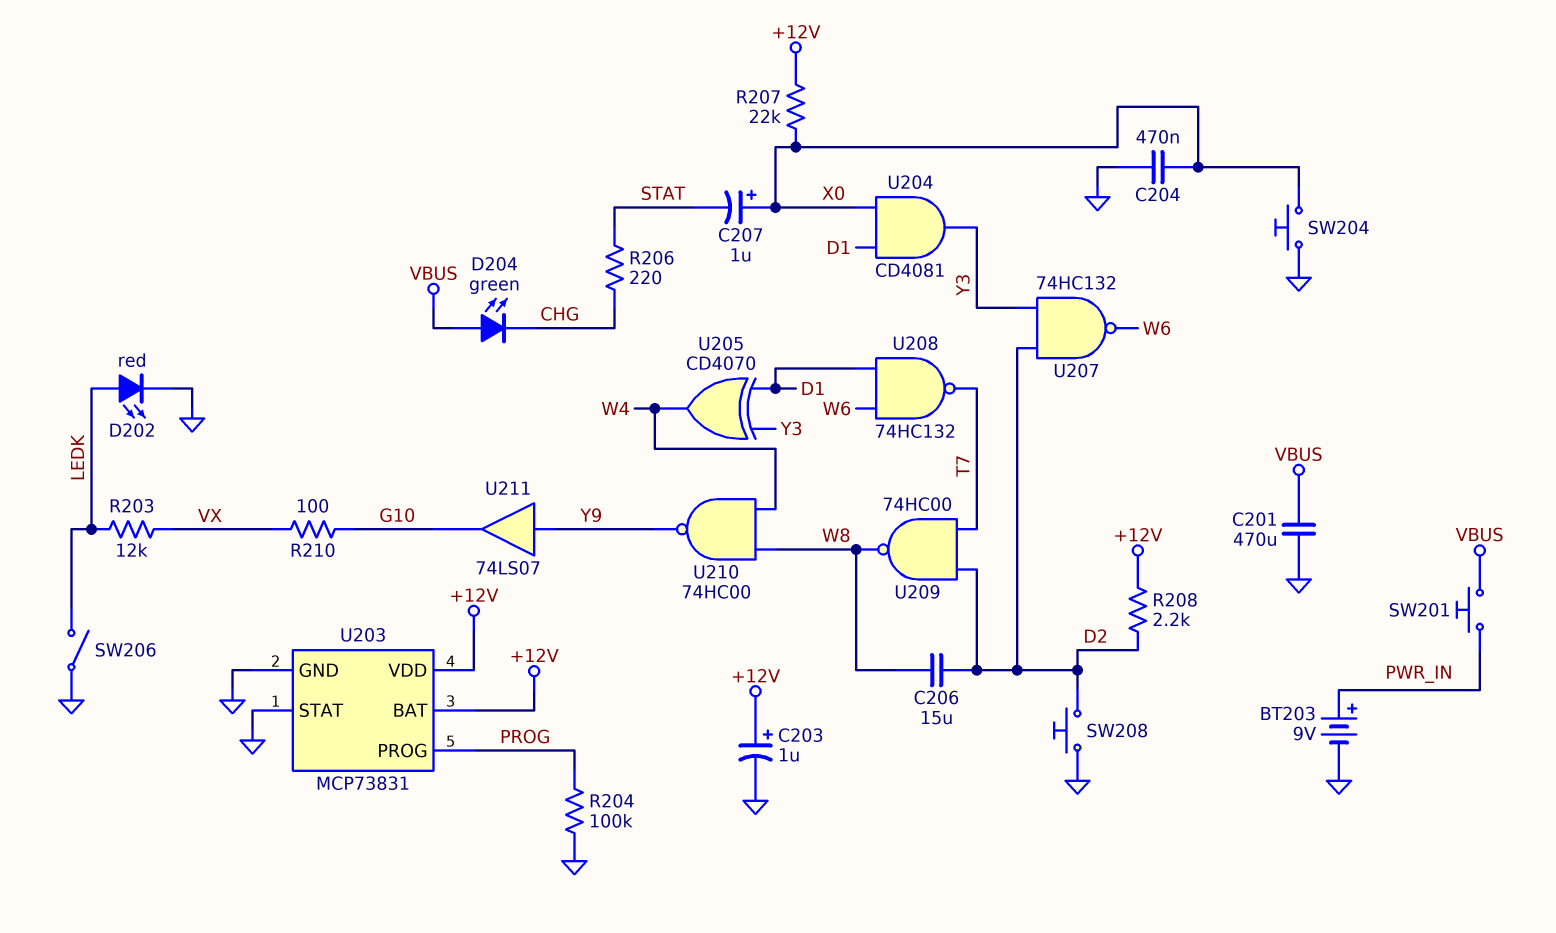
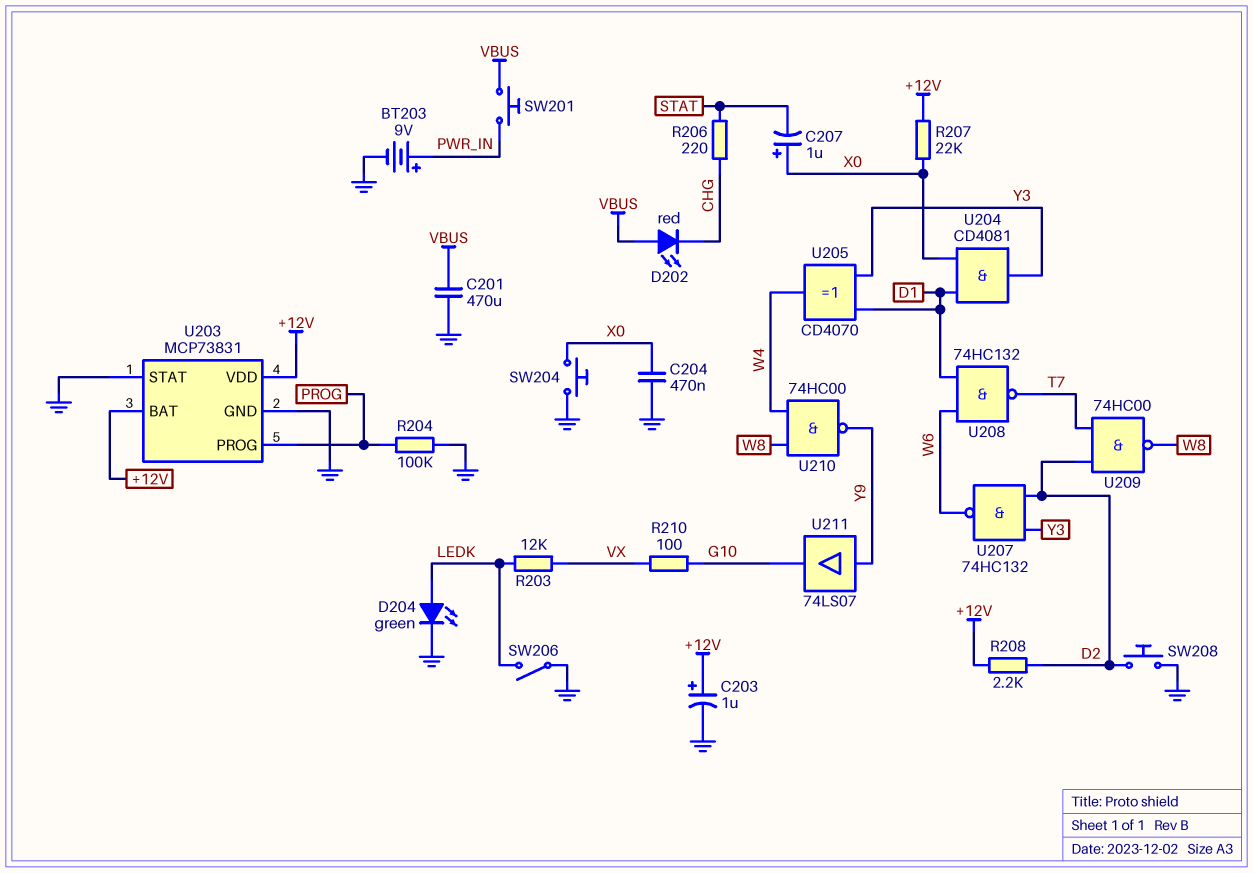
C206: 15uF (D2, W8) -> none
D202: LED red (A LEDK, K GND) -> LED red (A VBUS, K CHG)
D204: LED green (A VBUS, K CHG) -> LED green (A LEDK, K GND)

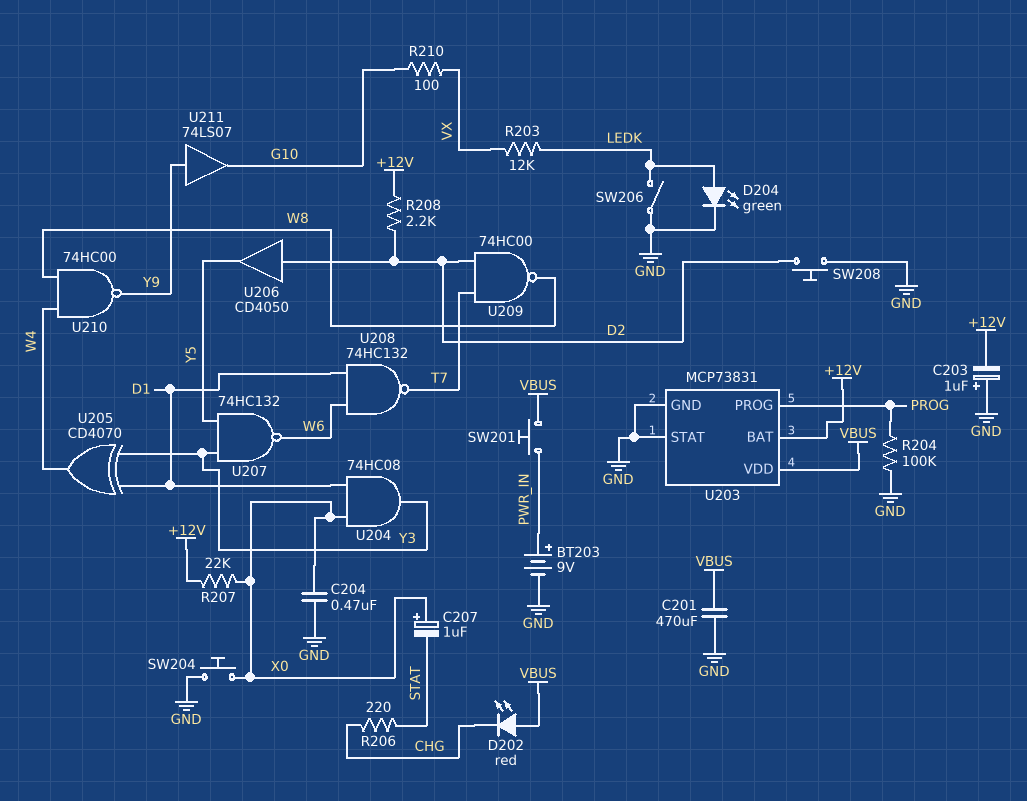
C203: 1uF (plus +12V, minus GND) -> 1uF (plus GND, minus +12V)
U203 pin VDD: +12V -> VBUS
U204: AND CD4081 (in D1, in X0, out Y3) -> AND 74HC08 (in D1, in X0, out Y3)
U206: none -> buffer CD4050 (in D2, out Y5)
U207: NAND 74HC132 (in D2, in Y3, out W6) -> NAND 74HC132 (in Y3, in Y5, out W6)

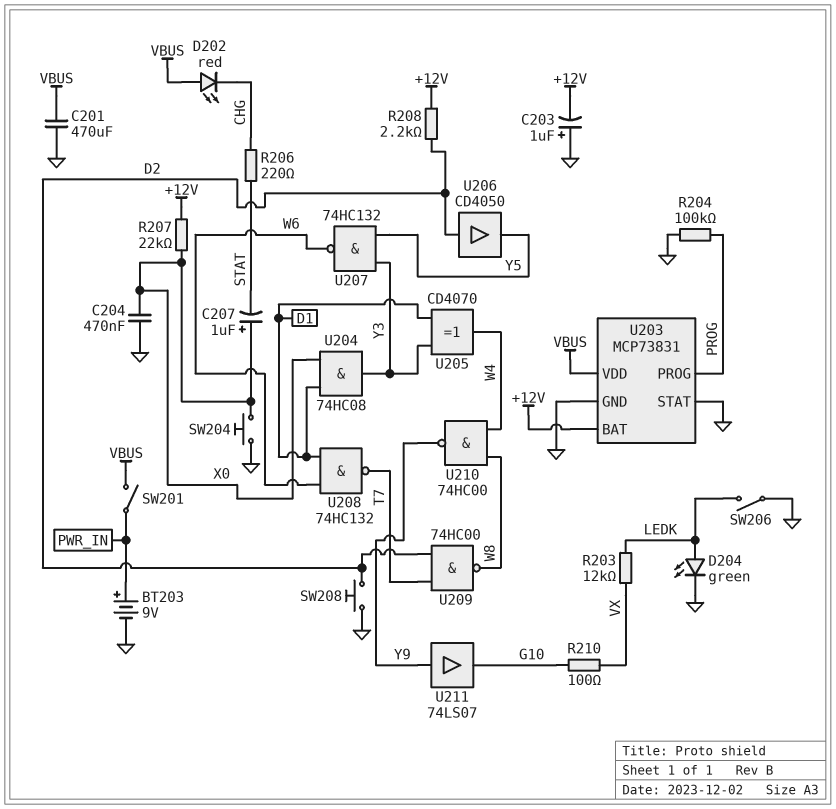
SW201: button (PWR_IN, VBUS) -> switch (PWR_IN, VBUS)

